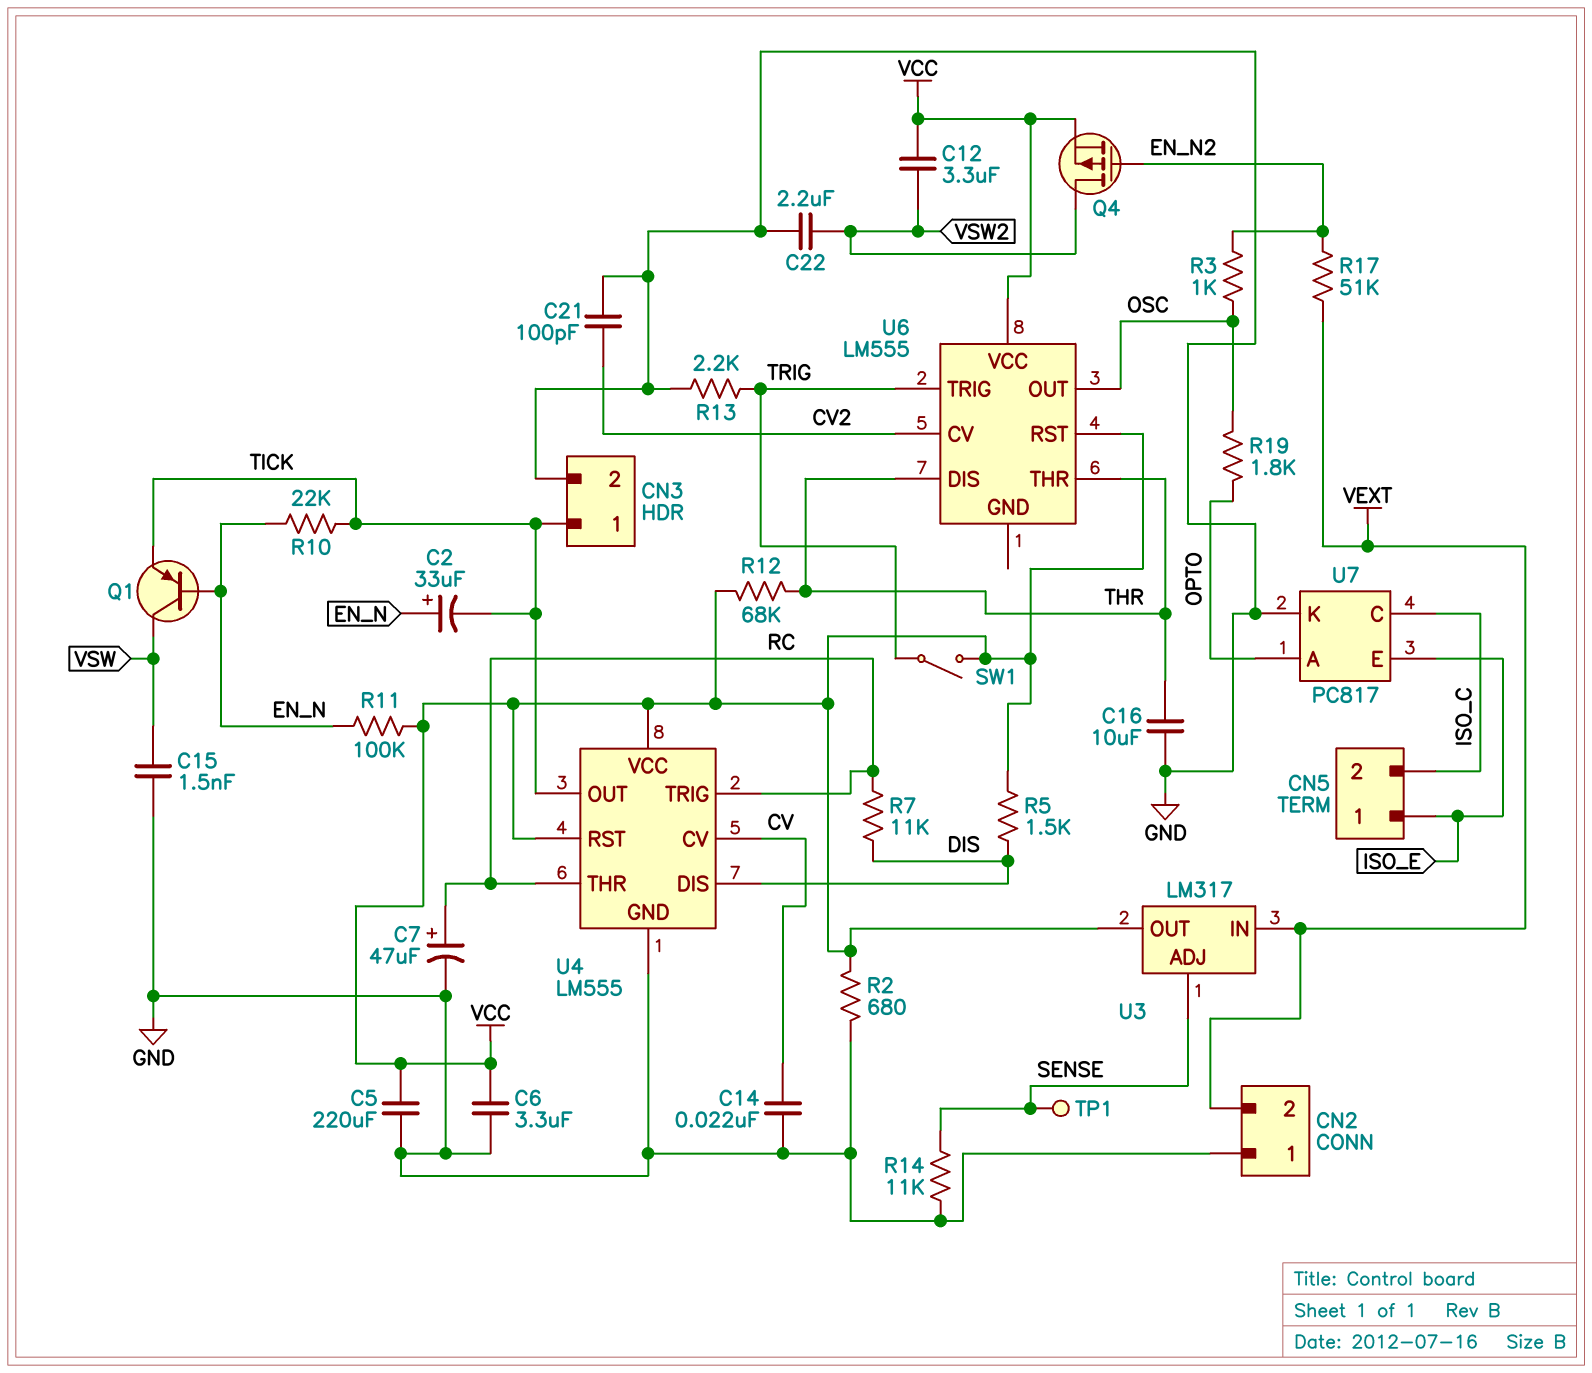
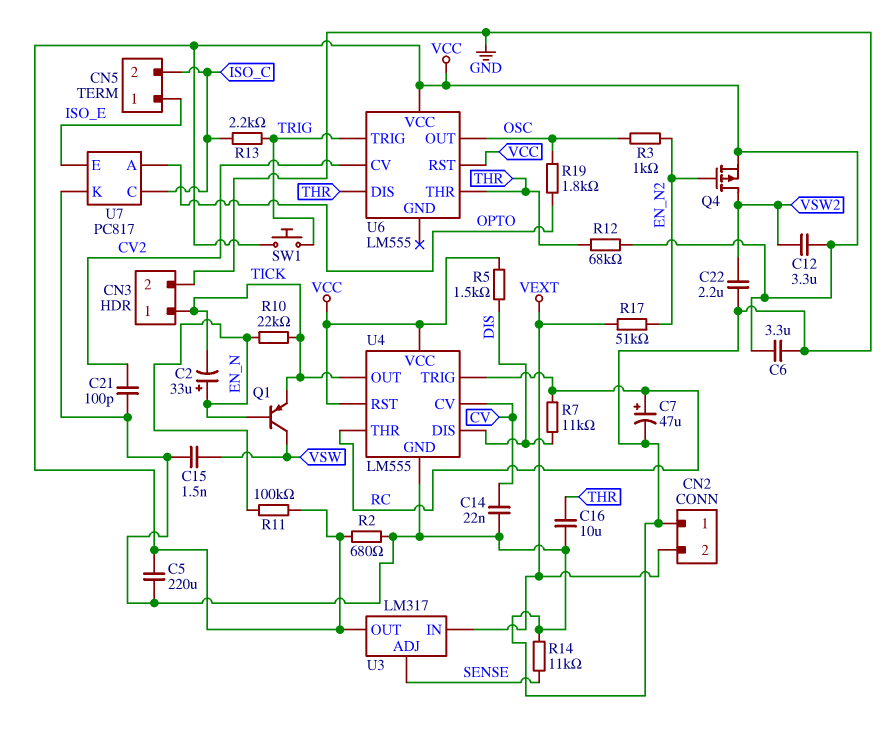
R13: 2.2k (GND, TRIG) -> 2.2k (ISO_C, TRIG)
SW1: switch (TRIG, VCC) -> button (TRIG, VCC)
TP1: test point (SENSE) -> none

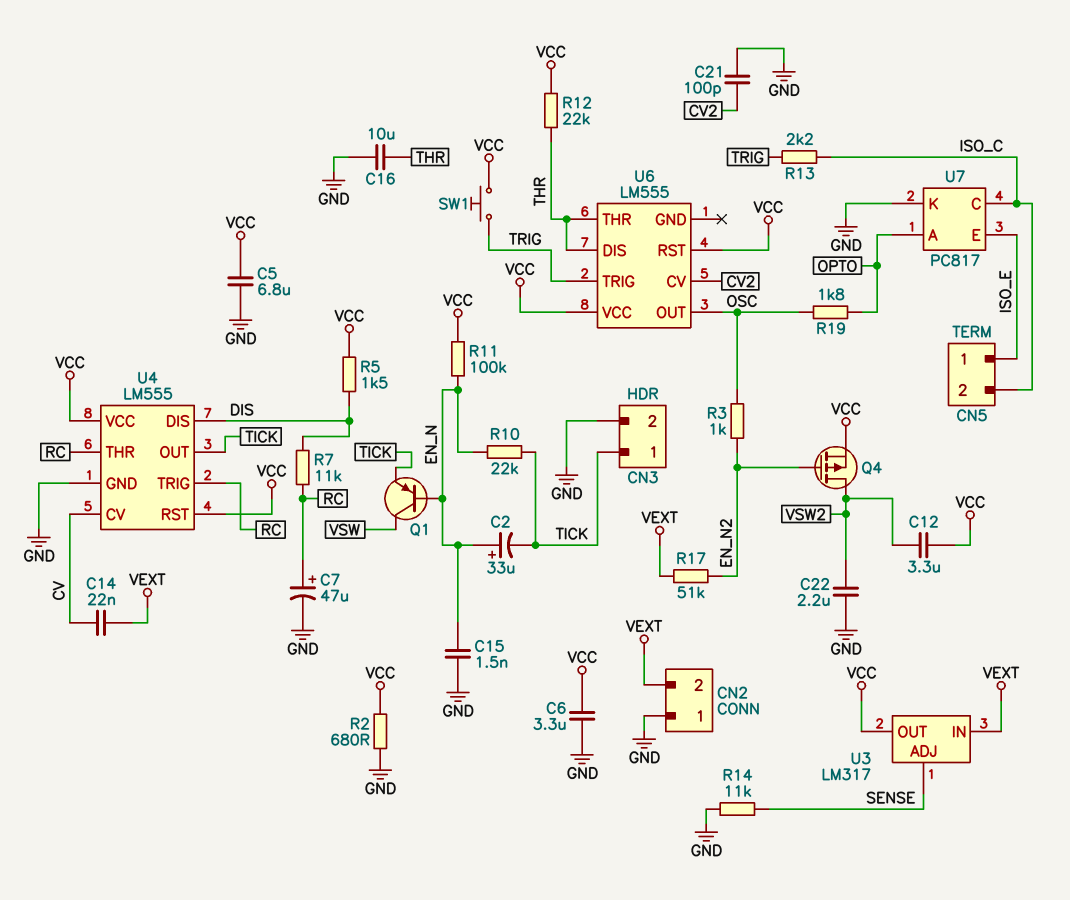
C5: 220uF (GND, VCC) -> 6.8uF (GND, VCC)
C14: 22nF (CV, GND) -> 22nF (CV, VEXT)
C15: 1.5nF (GND, VSW) -> 1.5nF (EN_N, GND)
R12: 68k (THR, VCC) -> 22k (THR, VCC)

